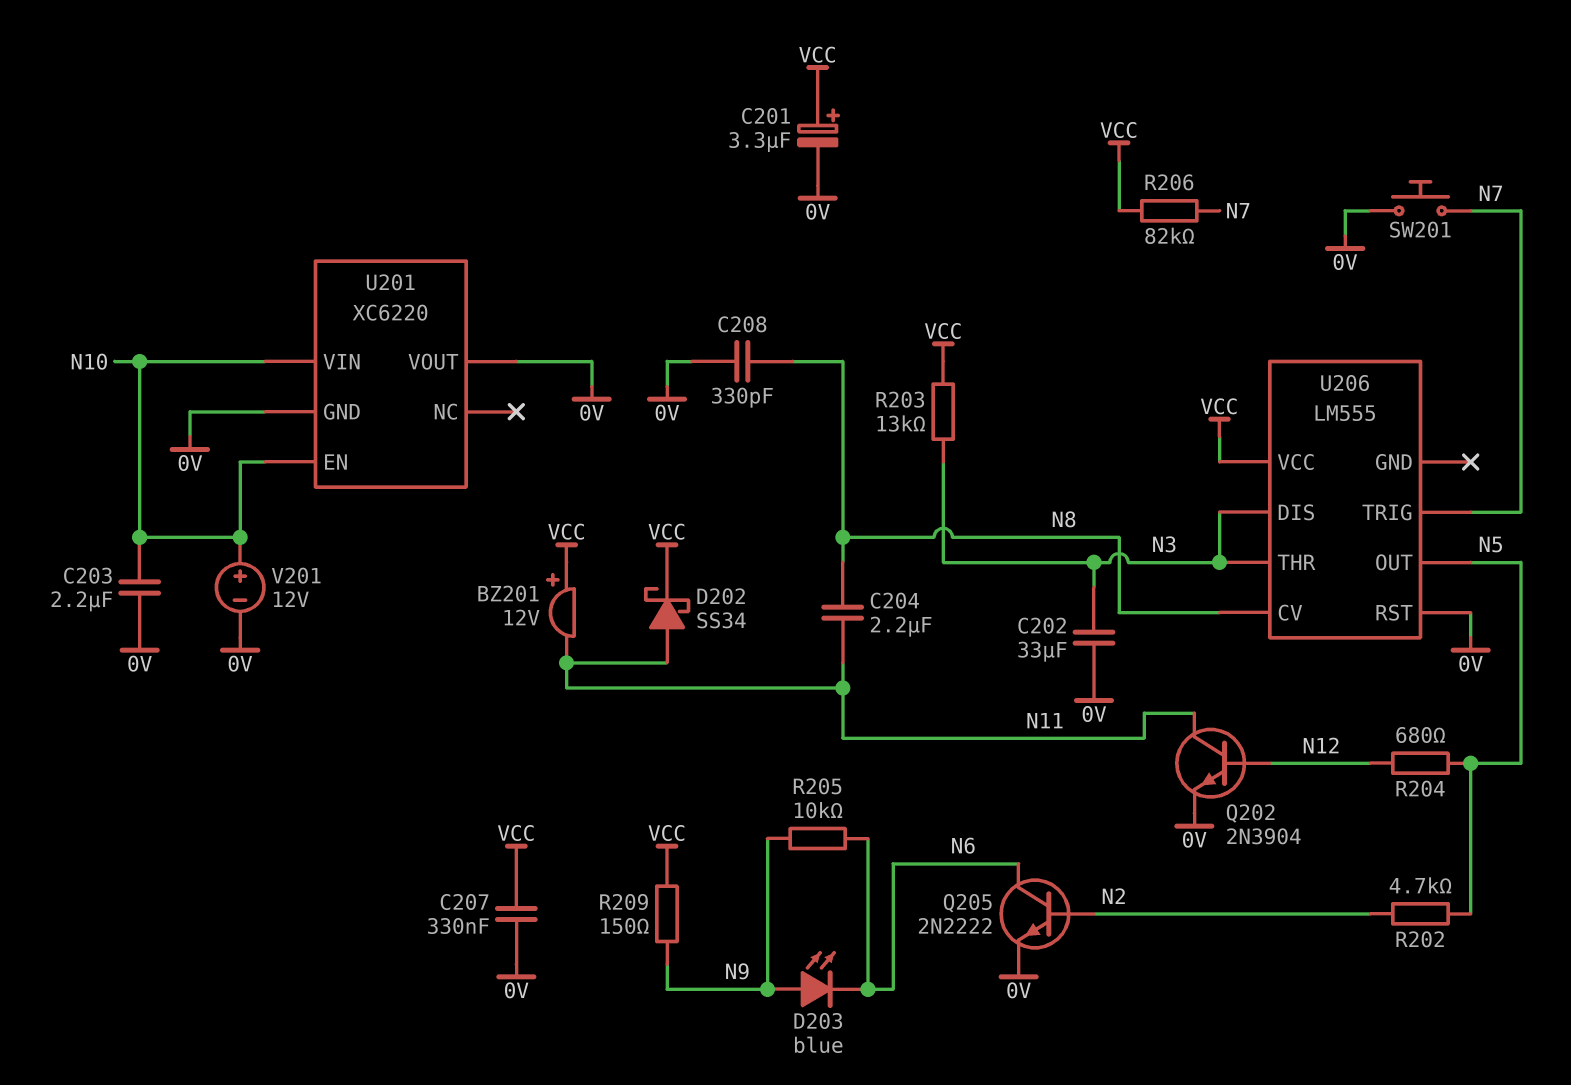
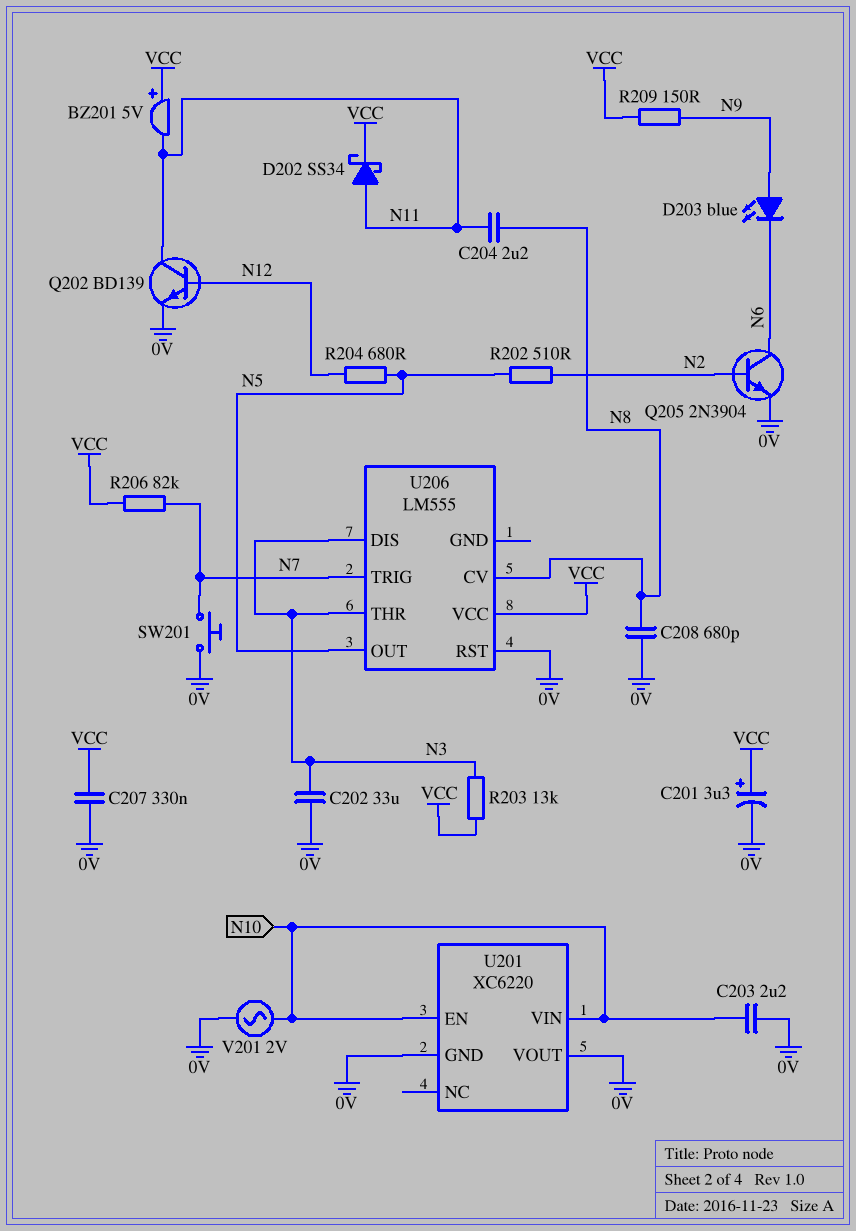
BZ201: buzzer 12V (plus VCC, minus N11) -> buzzer 5V (plus VCC, minus N11)
C208: 330pF (0V, N8) -> 680pF (0V, N8)
Q202: NPN 2N3904 (B N12, C N11, E 0V) -> NPN BD139 (B N12, C N11, E 0V)
Q205: NPN 2N2222 (B N2, C N6, E 0V) -> NPN 2N3904 (B N2, C N6, E 0V)
R202: 4.7k (N2, N5) -> 510 (N2, N5)
R205: 10k (N6, N9) -> none
V201: 12V (plus N10, minus 0V) -> AC 2V (0V, N10)

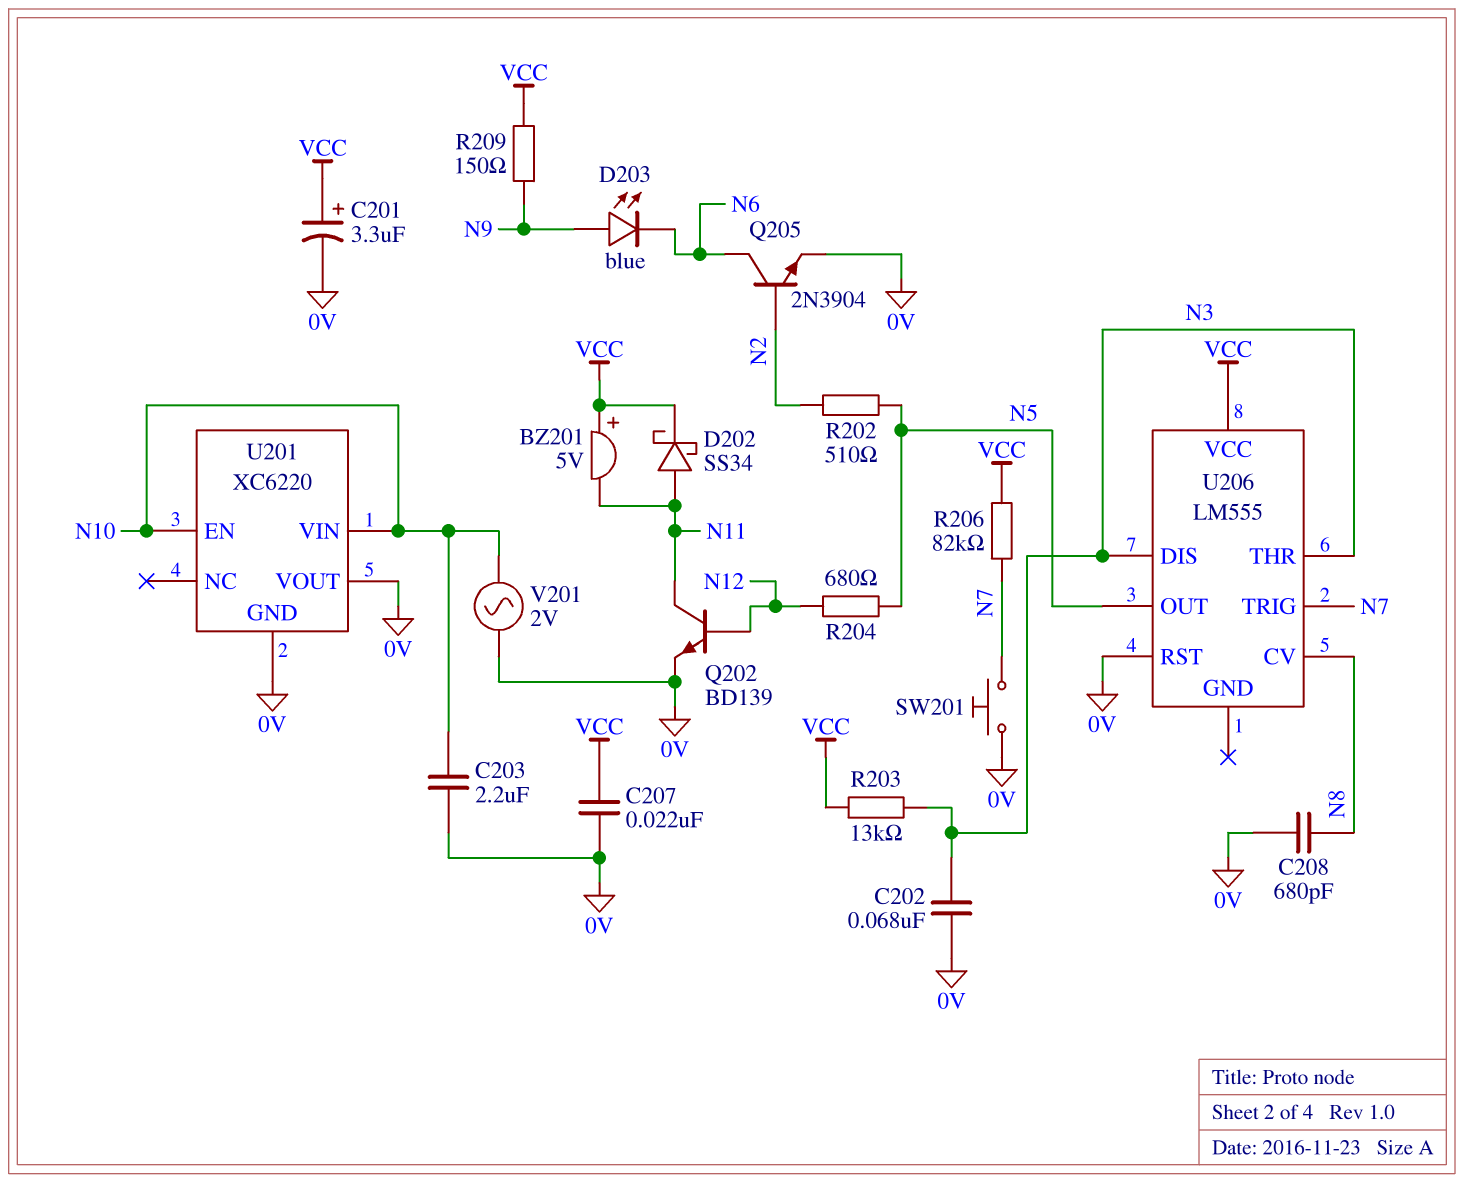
C202: 33uF (0V, N3) -> 68nF (0V, N3)
C204: 2.2uF (N8, N11) -> none
C207: 330nF (0V, VCC) -> 22nF (0V, VCC)

